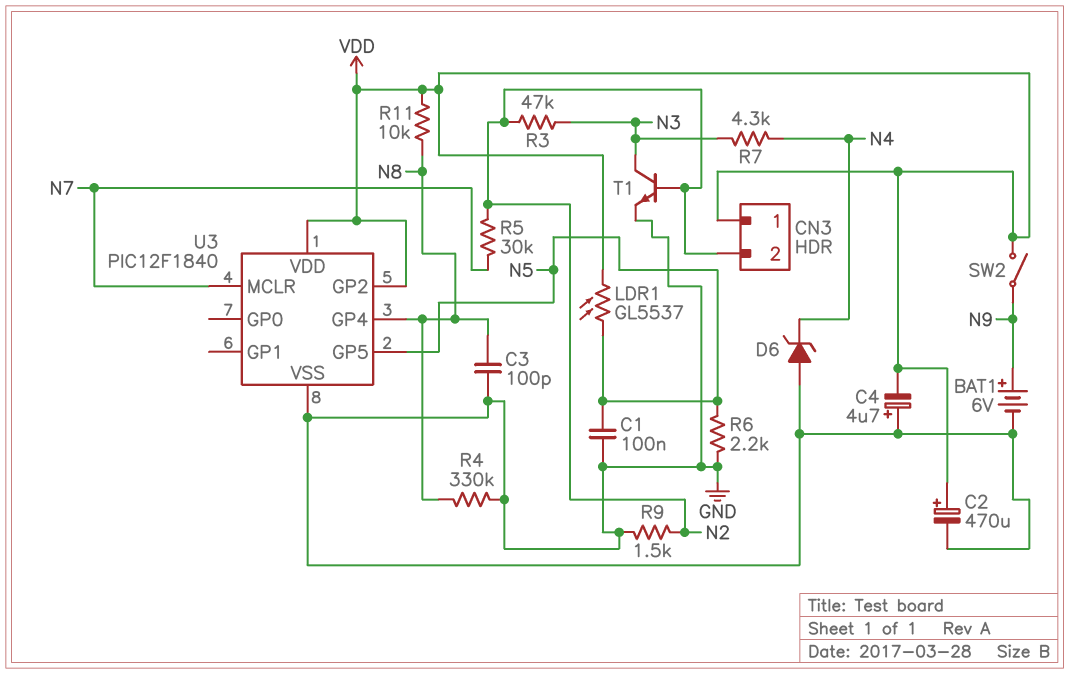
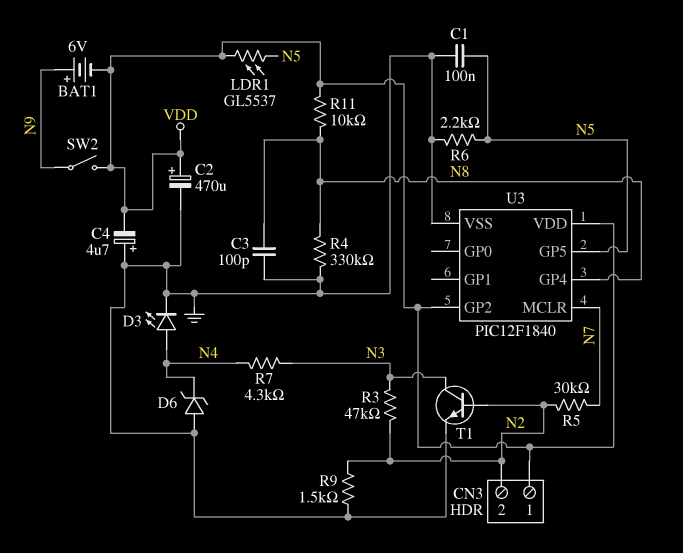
BAT1: 6V (plus N9, minus GND) -> 6V (plus N9, minus VDD)
D3: none -> LED (A N4, K GND)

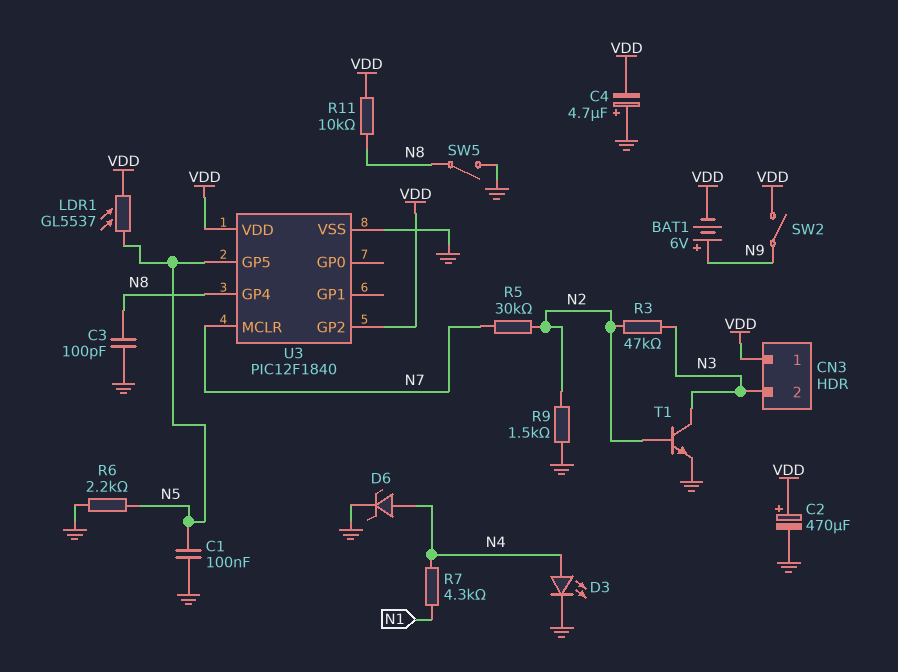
CN3 pin 2: N2 -> N3
D6: zener (A GND, K N4) -> zener (A N4, K GND)
R4: 330k (GND, N8) -> none
R7: 4.3k (N3, N4) -> 4.3k (N1, N4)
SW5: none -> switch (GND, N8)

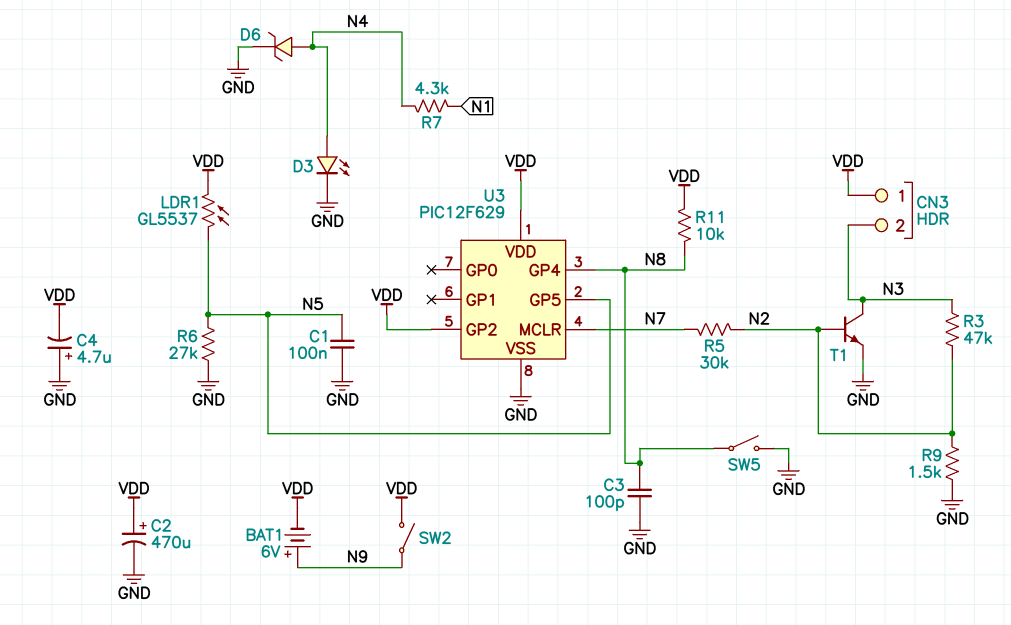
R6: 2.2k (GND, N5) -> 27k (GND, N5)
U3: PIC12F1840 -> PIC12F629

